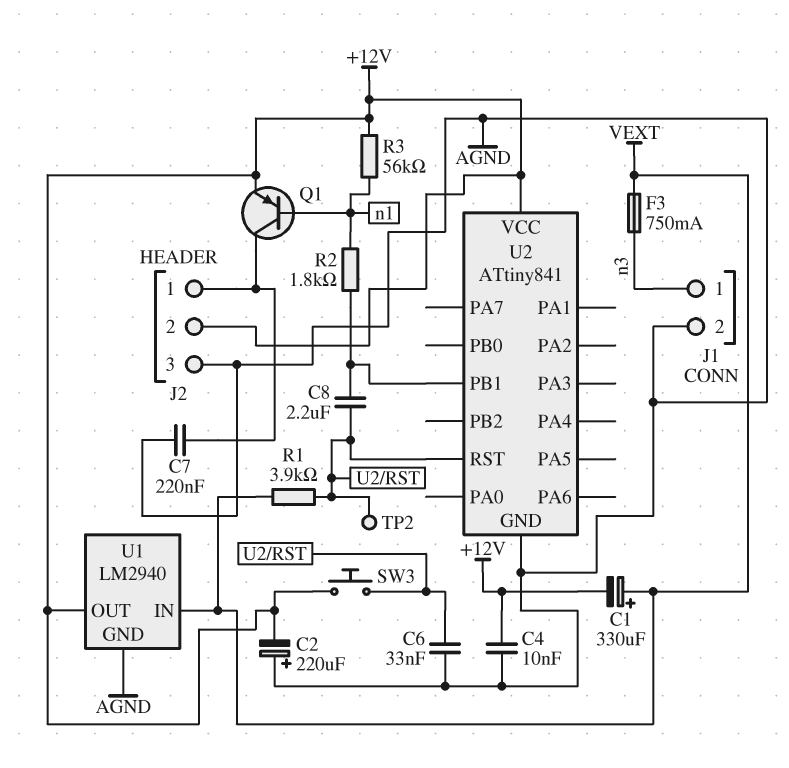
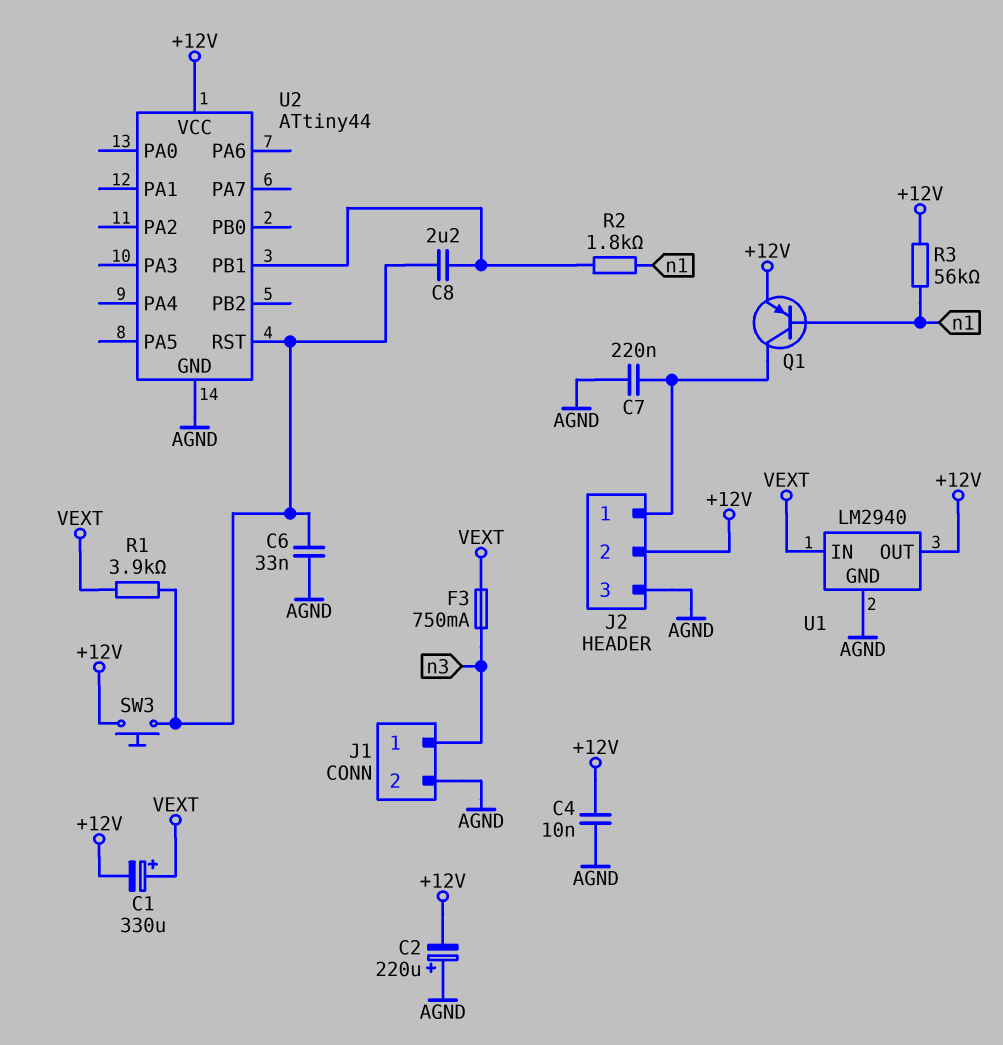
TP2: test point (U2/RST) -> none
U2: ATtiny841 -> ATtiny44

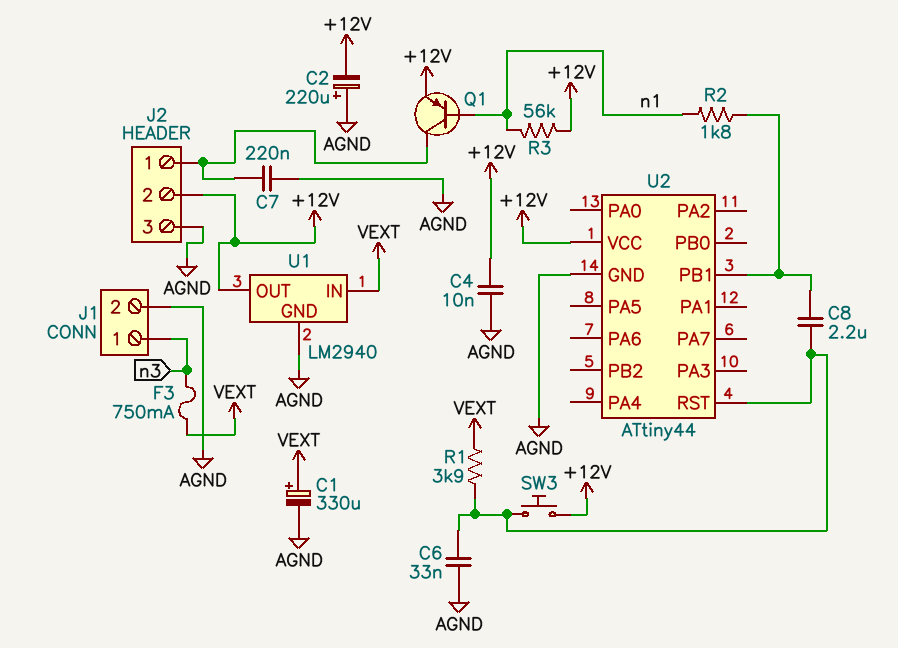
C1: 330uF (plus VEXT, minus +12V) -> 330uF (plus VEXT, minus AGND)

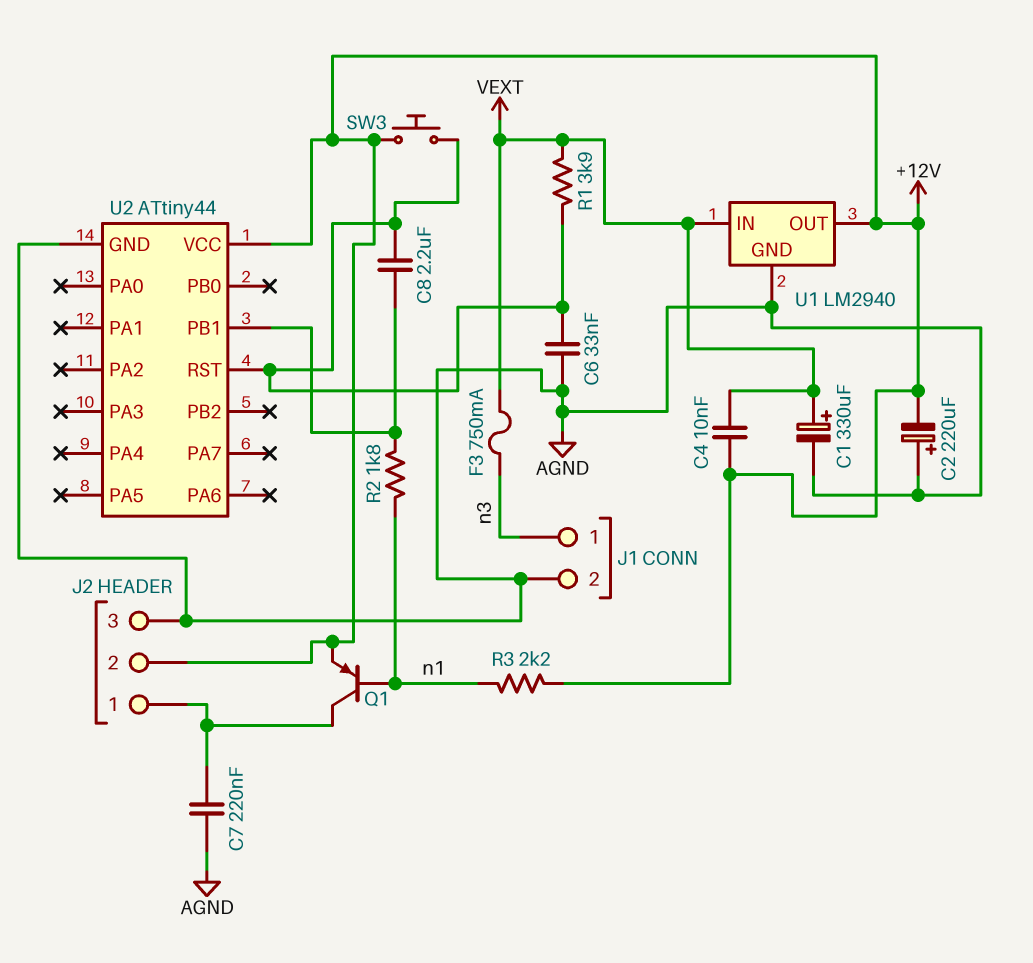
C4: 10nF (+12V, AGND) -> 10nF (+12V, VEXT)
R3: 56k (+12V, n1) -> 2.2k (+12V, n1)

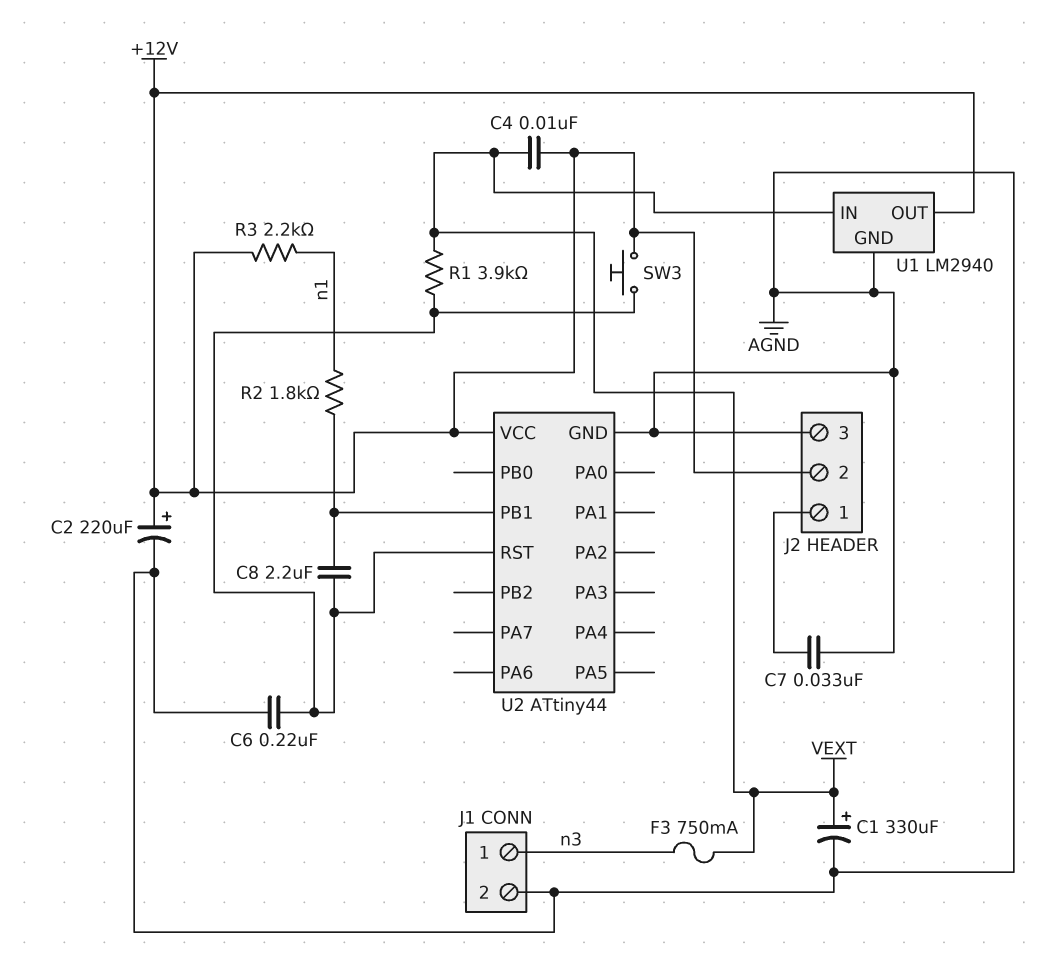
C2: 220uF (plus AGND, minus +12V) -> 220uF (plus +12V, minus AGND)
C6: 33nF (AGND, U2/RST) -> 220nF (AGND, U2/RST)
C7: 220nF (AGND, J2/1) -> 33nF (AGND, J2/1)
Q1: PNP (B n1, C J2/1, E +12V) -> none

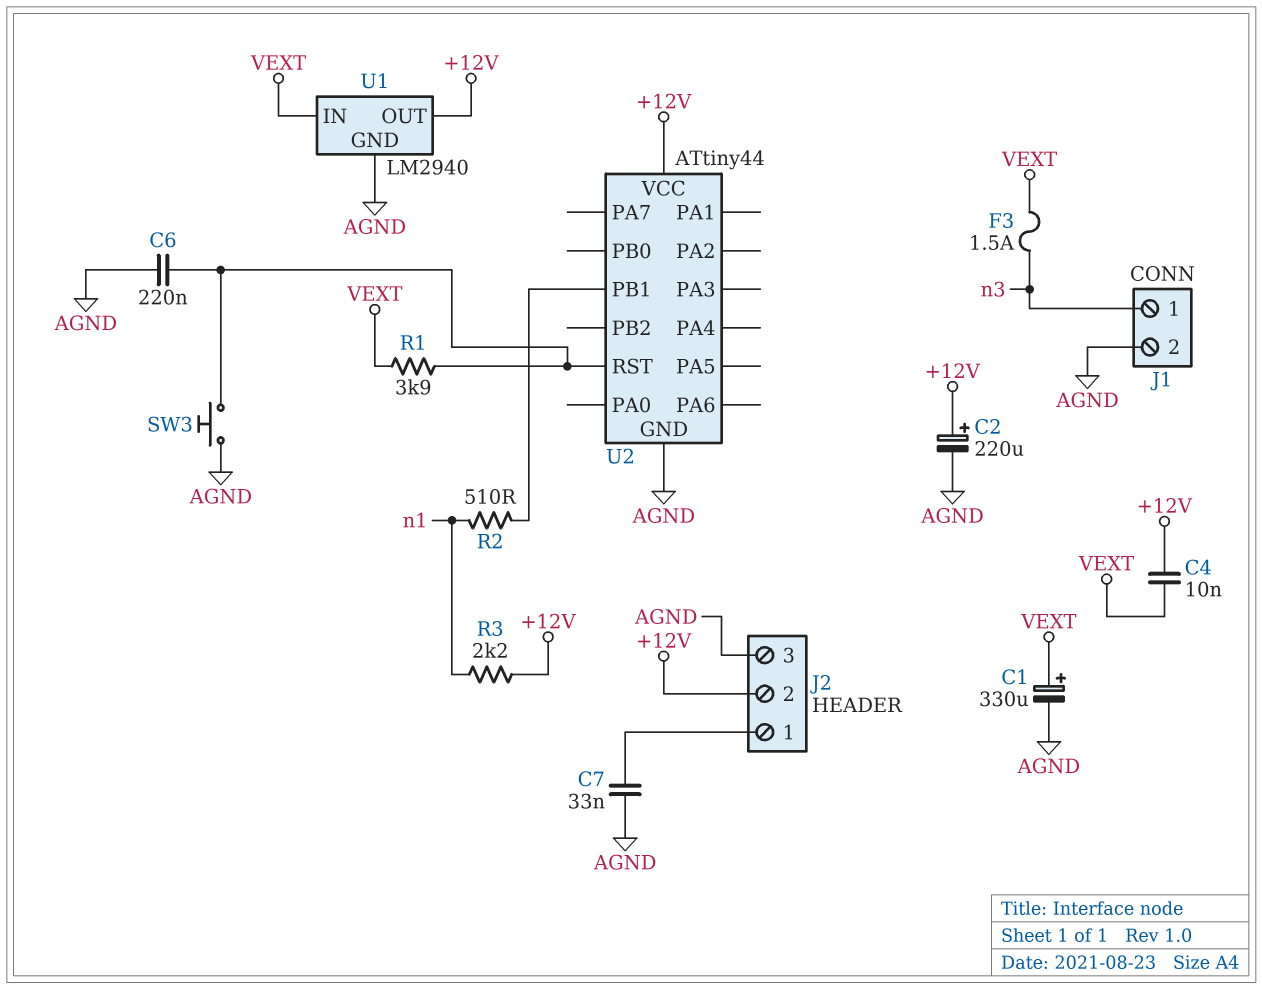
C8: 2.2uF (U2/PB1, U2/RST) -> none
F3: 750mA (VEXT, n3) -> 1.5A (VEXT, n3)
R2: 1.8k (U2/PB1, n1) -> 510 (U2/PB1, n1)
SW3: button (+12V, U2/RST) -> button (AGND, U2/RST)

